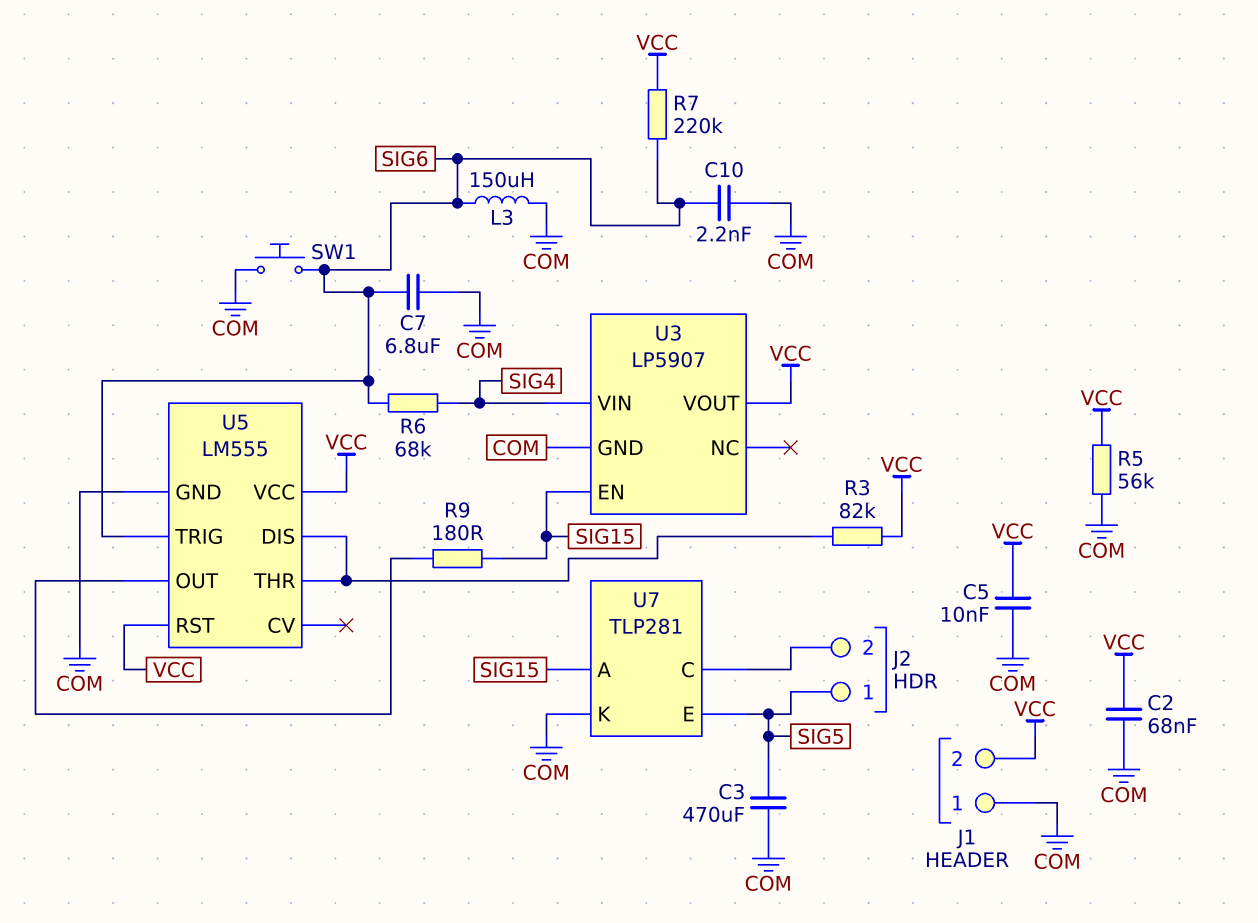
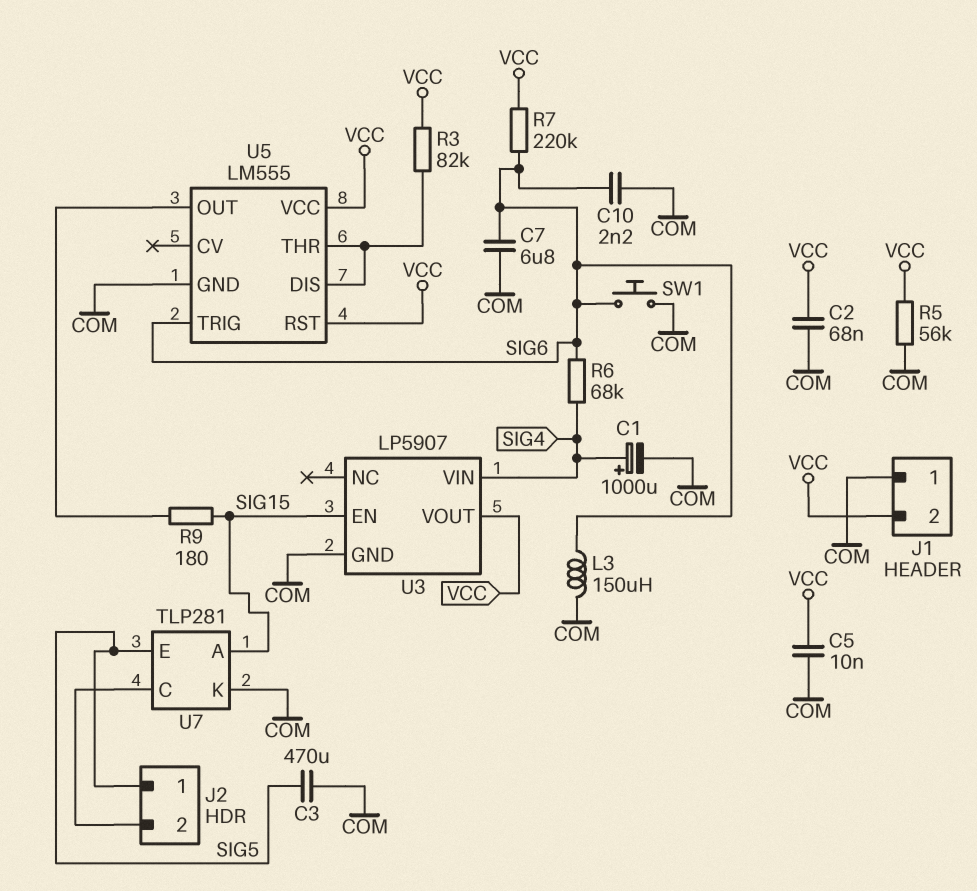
C1: none -> 1000uF (plus SIG4, minus COM)

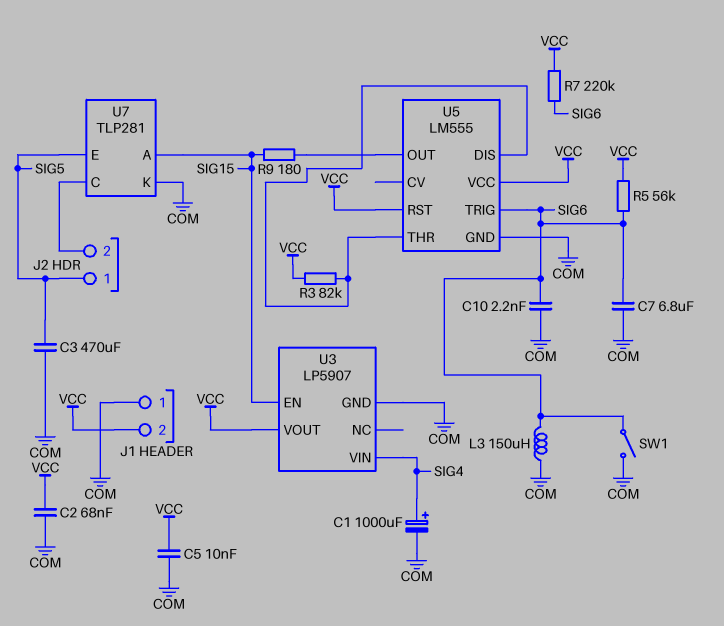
R5: 56k (COM, VCC) -> 56k (SIG6, VCC)
R6: 68k (SIG4, SIG6) -> none
SW1: button (COM, SIG6) -> switch (COM, SIG6)

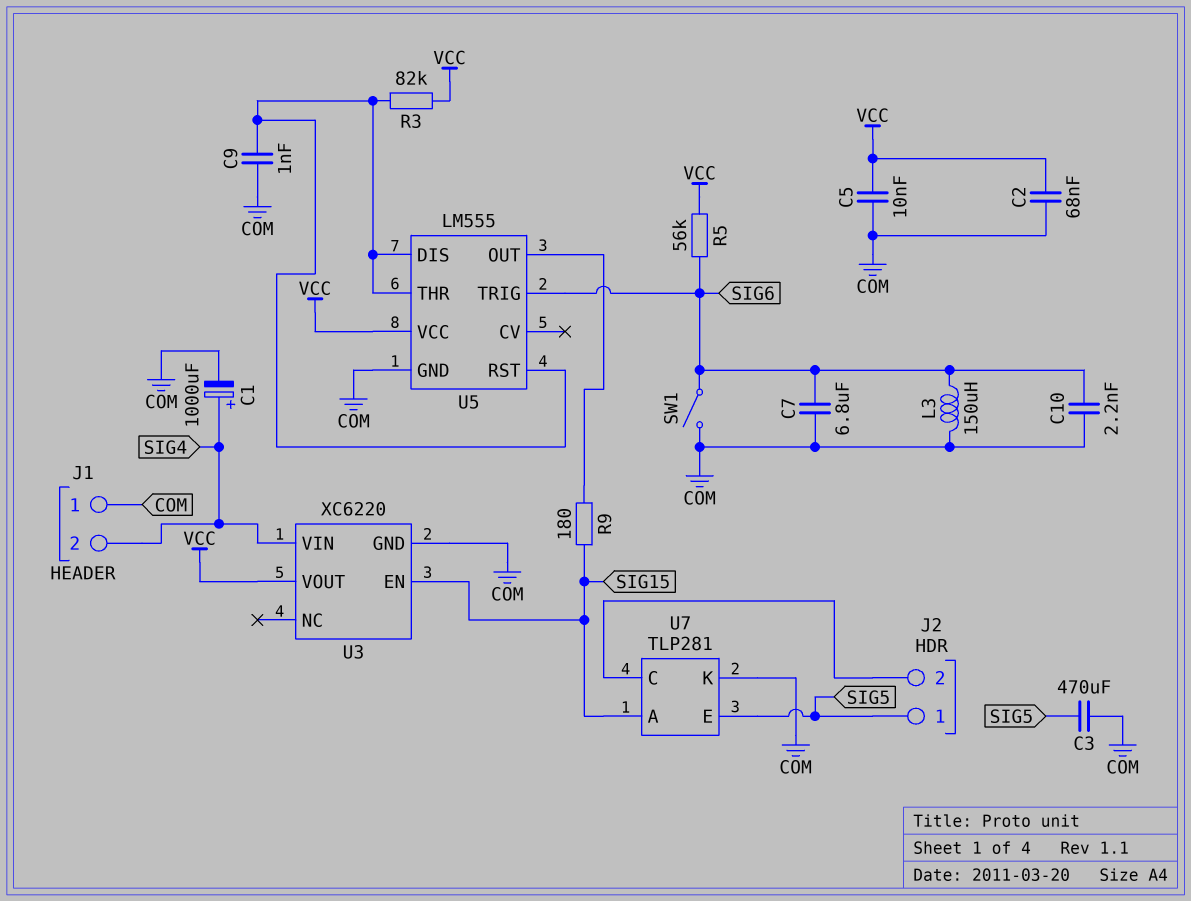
C9: none -> 1nF (COM, U5/DIS)
J1 pin 2: VCC -> SIG4
R7: 220k (SIG6, VCC) -> none
U3: LP5907 -> XC6220
U5 pin RST: VCC -> U5/DIS

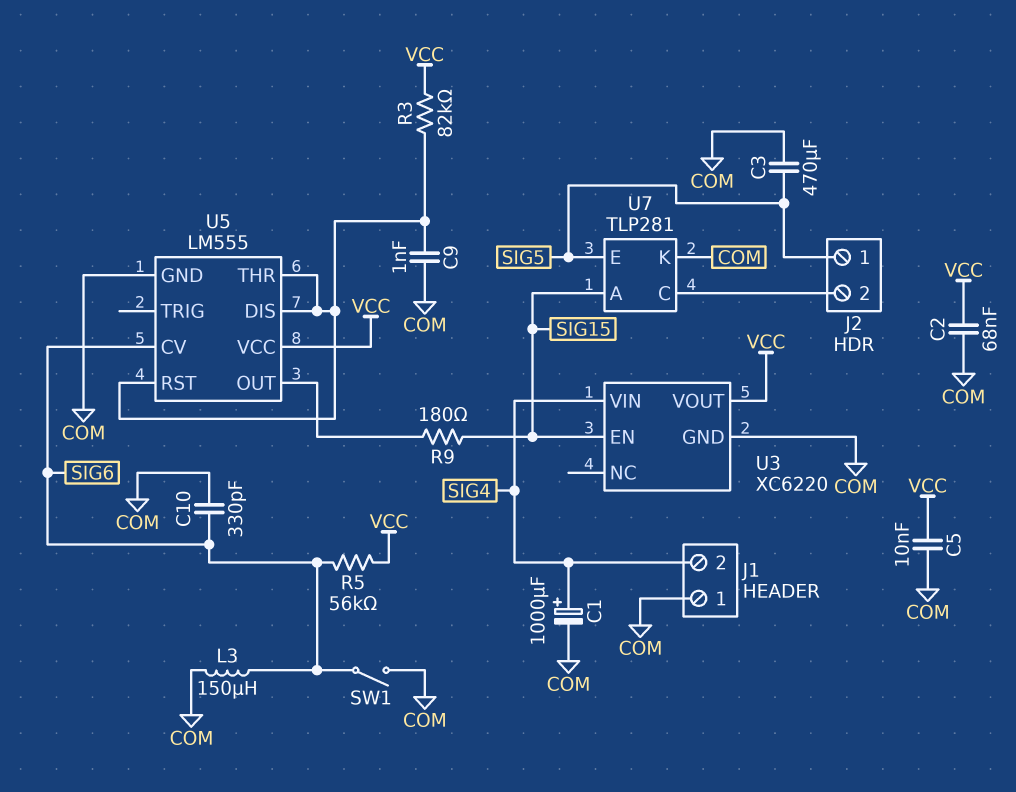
C7: 6.8uF (COM, SIG6) -> none
C10: 2.2nF (COM, SIG6) -> 330pF (COM, SIG6)
U5 pin CV: none -> SIG6
U5 pin TRIG: SIG6 -> none

